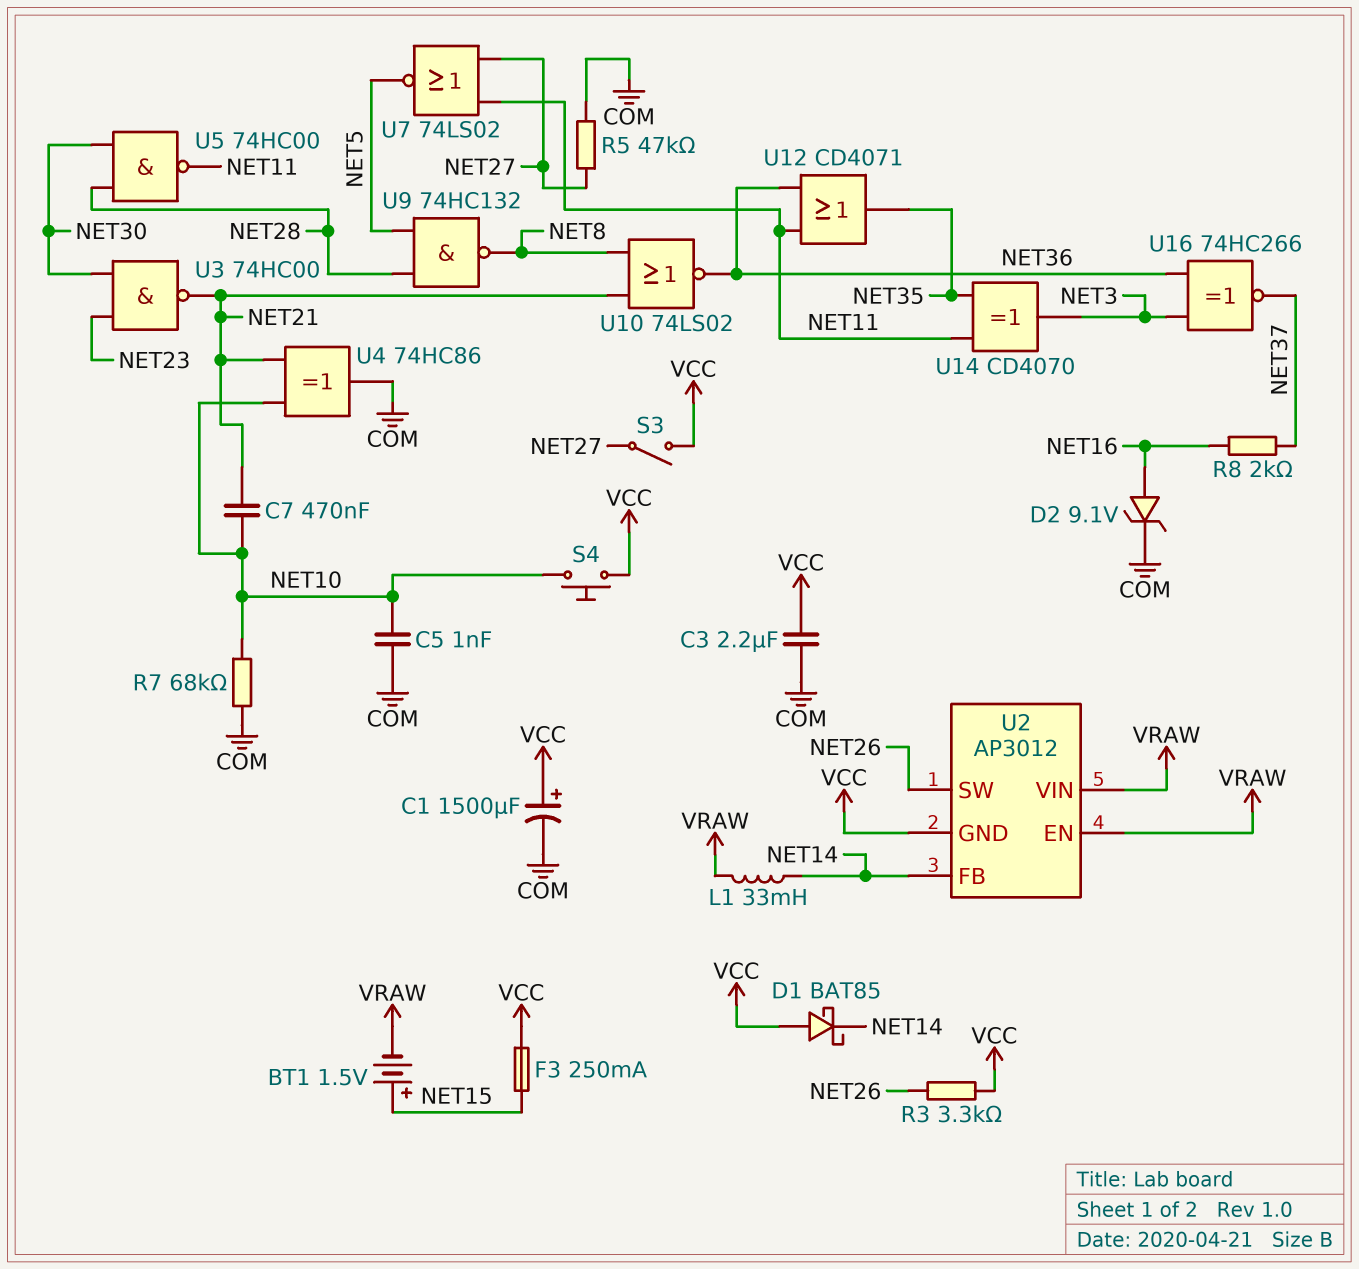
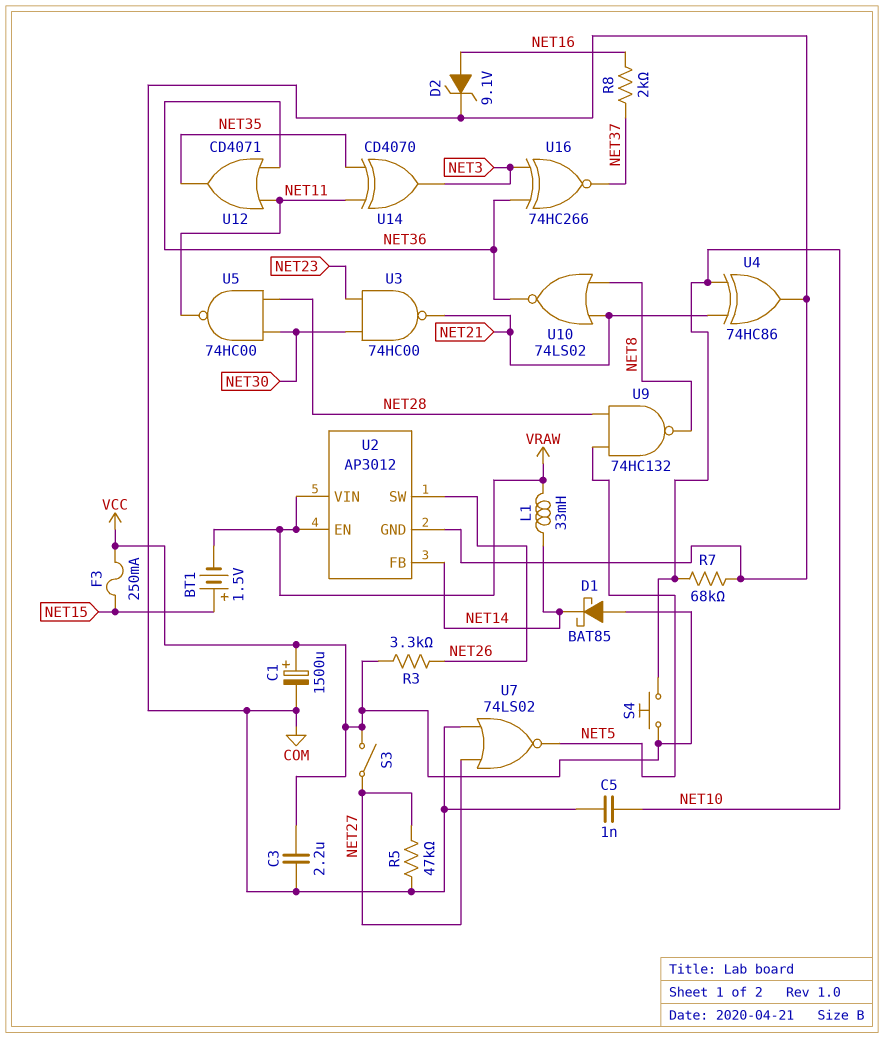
C7: 470nF (NET10, NET21) -> none
U2 pin GND: VCC -> COM
U7: NOR 74LS02 (in NET11, in NET27, out NET5) -> NOR 74LS02 (in COM, in NET27, out NET5)

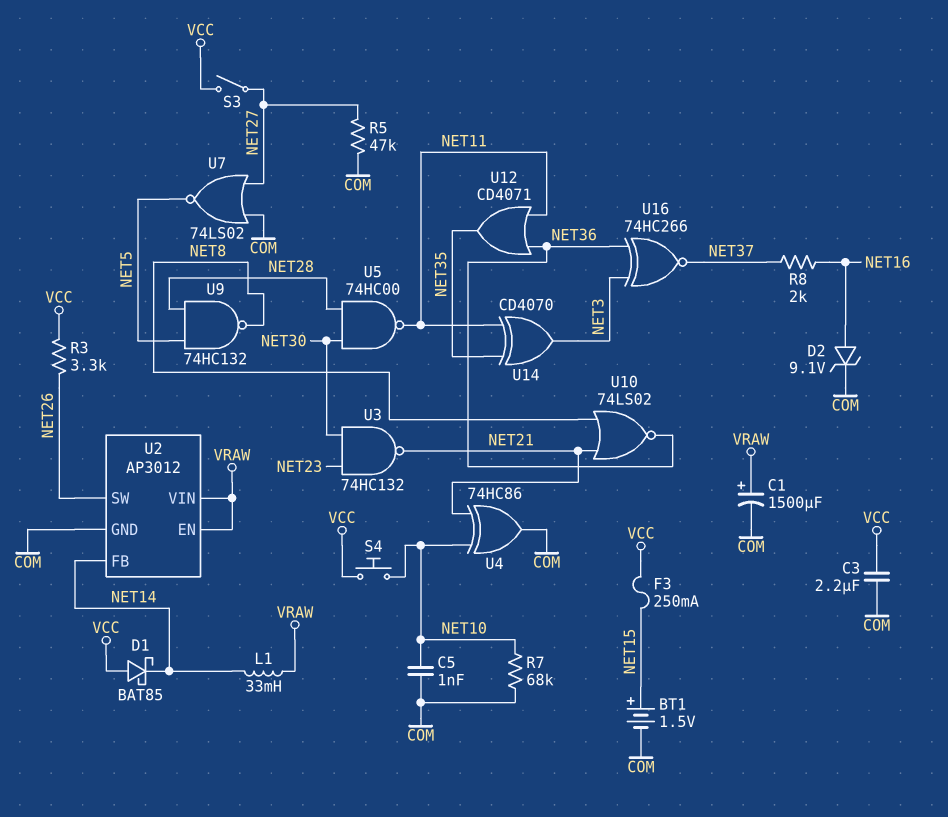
BT1: 1.5V (plus NET15, minus VRAW) -> 1.5V (plus NET15, minus COM)
C1: 1500uF (plus VCC, minus COM) -> 1500uF (plus VRAW, minus COM)
U3: NAND 74HC00 (in NET23, in NET30, out NET21) -> NAND 74HC132 (in NET23, in NET30, out NET21)

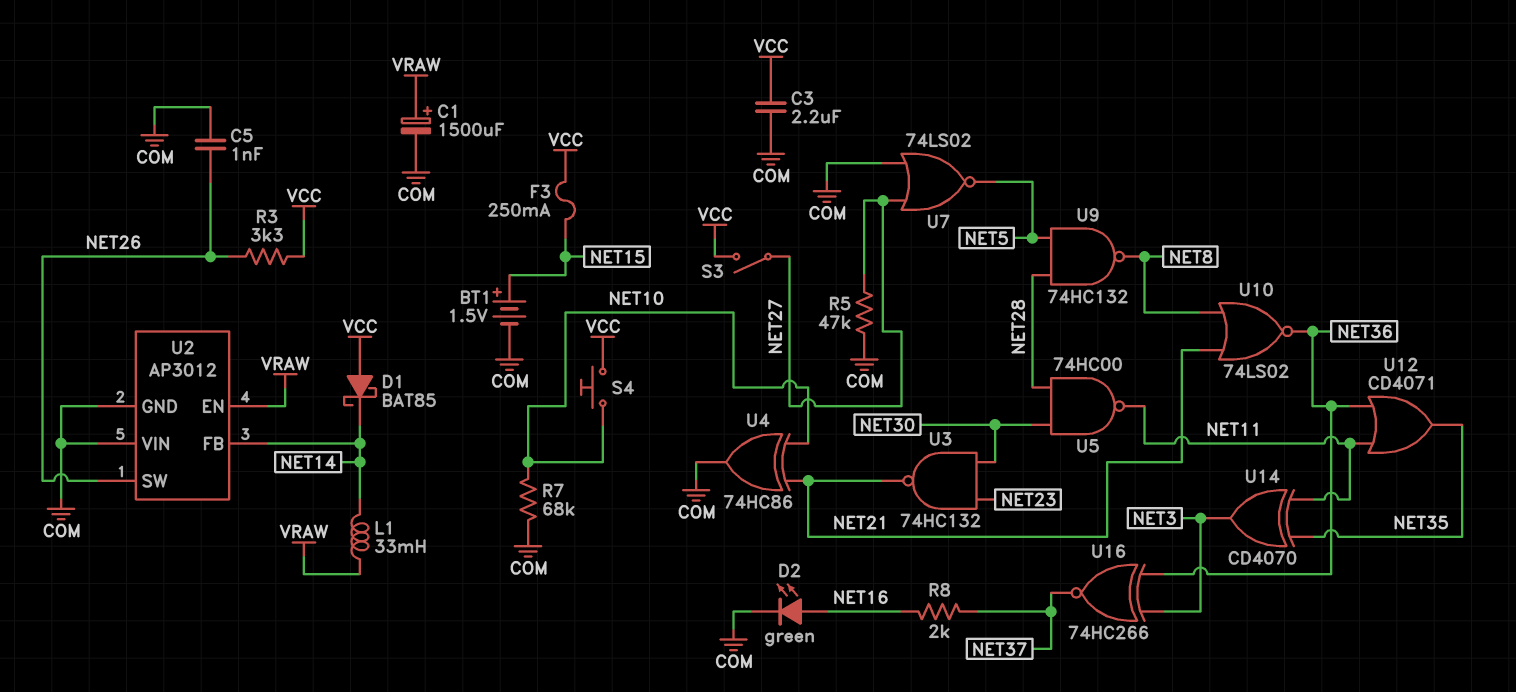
C5: 1nF (COM, NET10) -> 1nF (COM, NET26)
D2: zener 9.1V (A NET16, K COM) -> LED green (A NET16, K COM)
U2 pin VIN: VRAW -> COM

